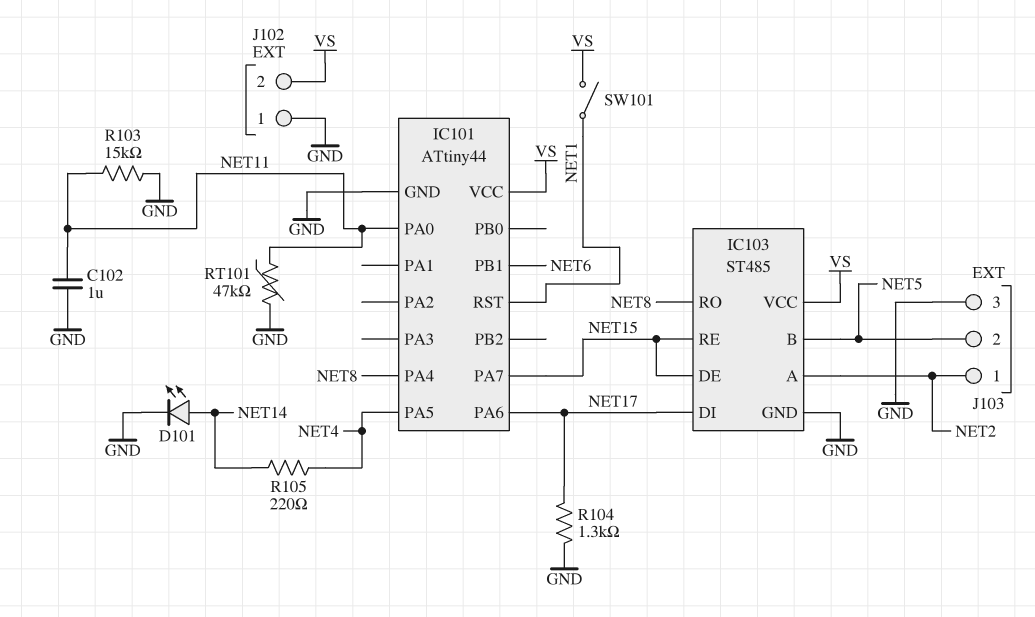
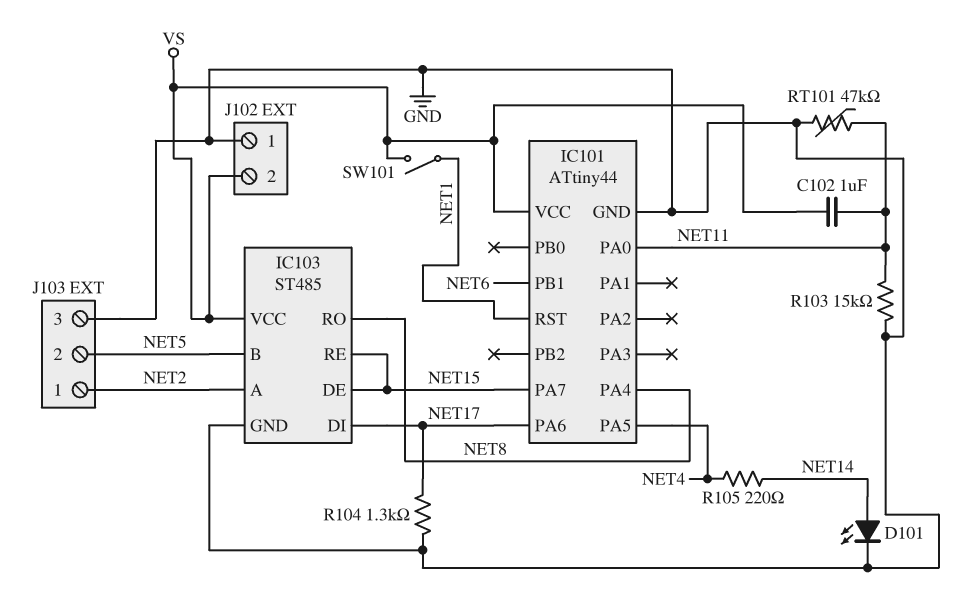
C102: 1uF (GND, NET11) -> 1uF (NET11, VS)

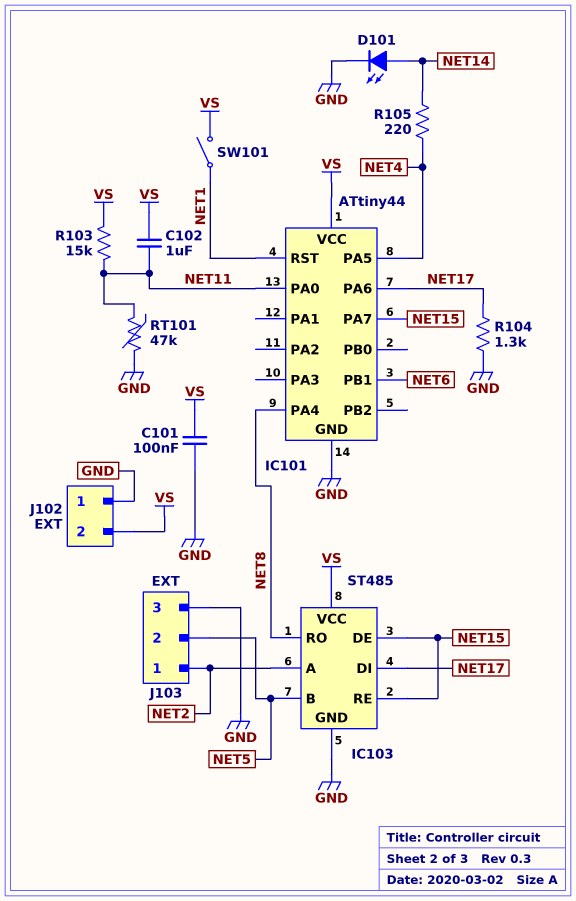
C101: none -> 100nF (GND, VS)
R103: 15k (GND, NET11) -> 15k (NET11, VS)

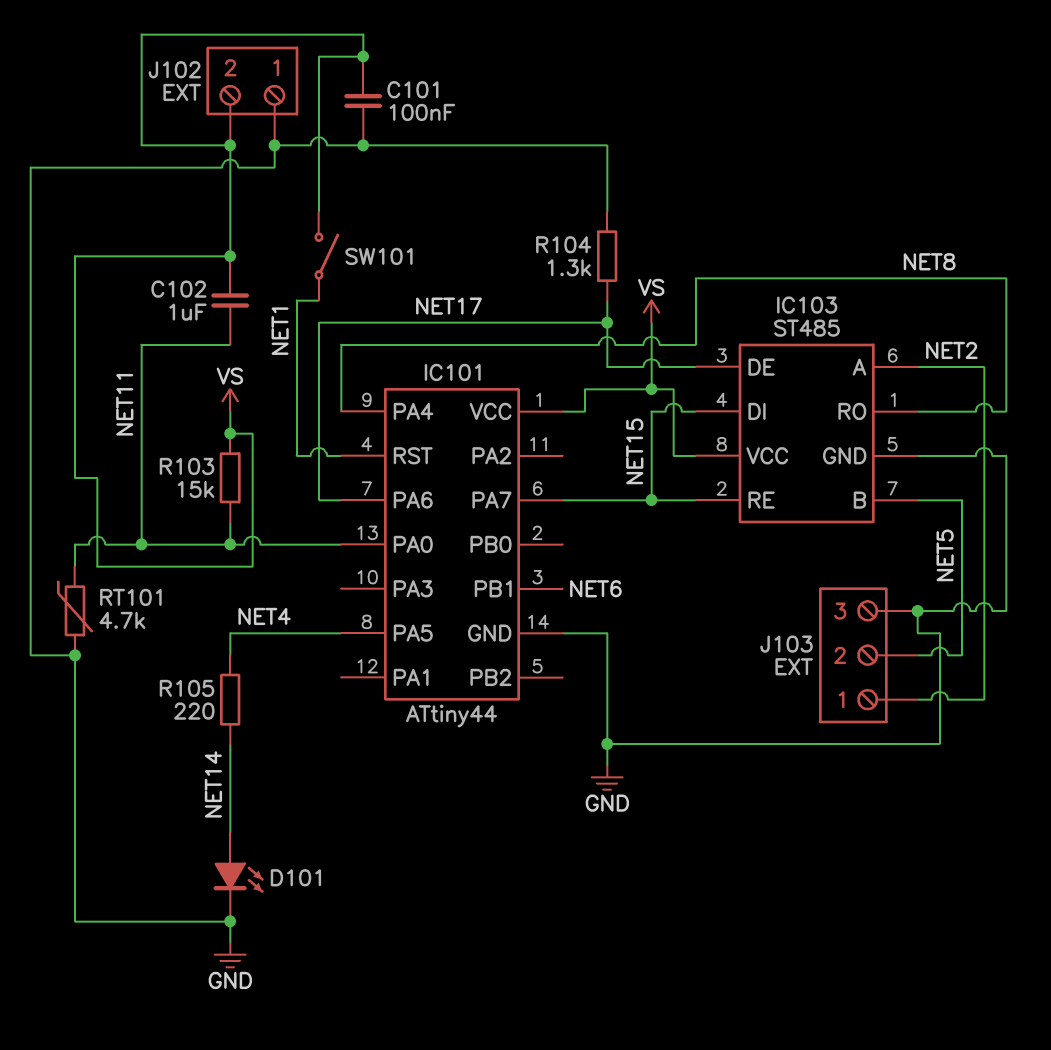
IC103 pin DE: NET15 -> NET17
IC103 pin DI: NET17 -> NET15
RT101: 47k (GND, NET11) -> 4.7k (GND, NET11)

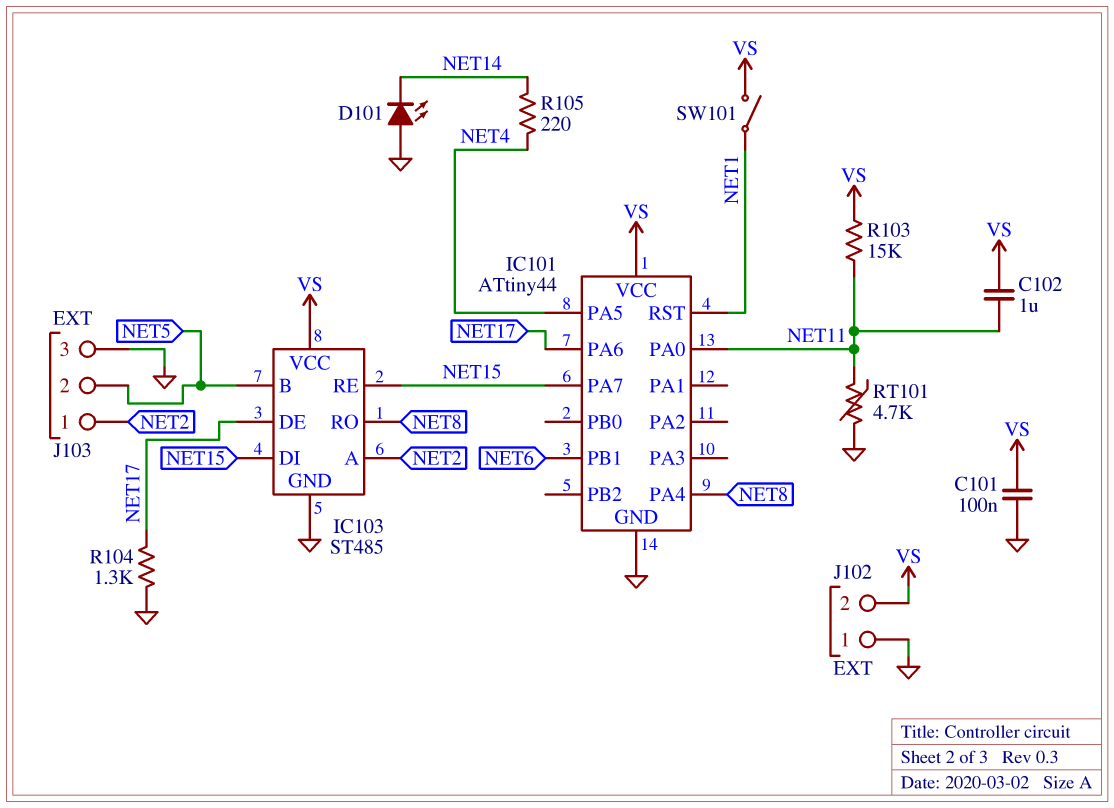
D101: LED (A NET14, K GND) -> LED (A GND, K NET14)

